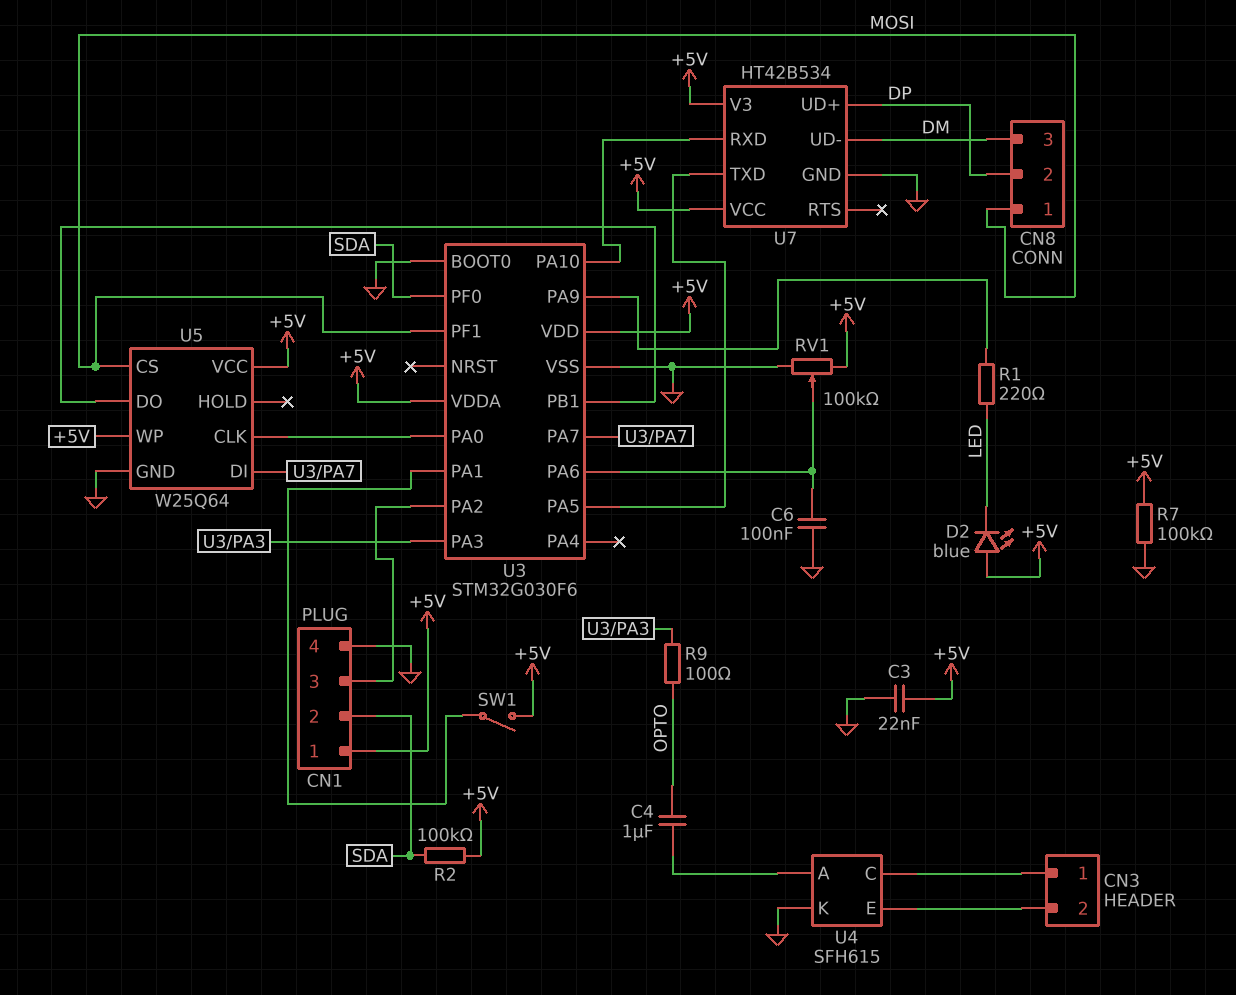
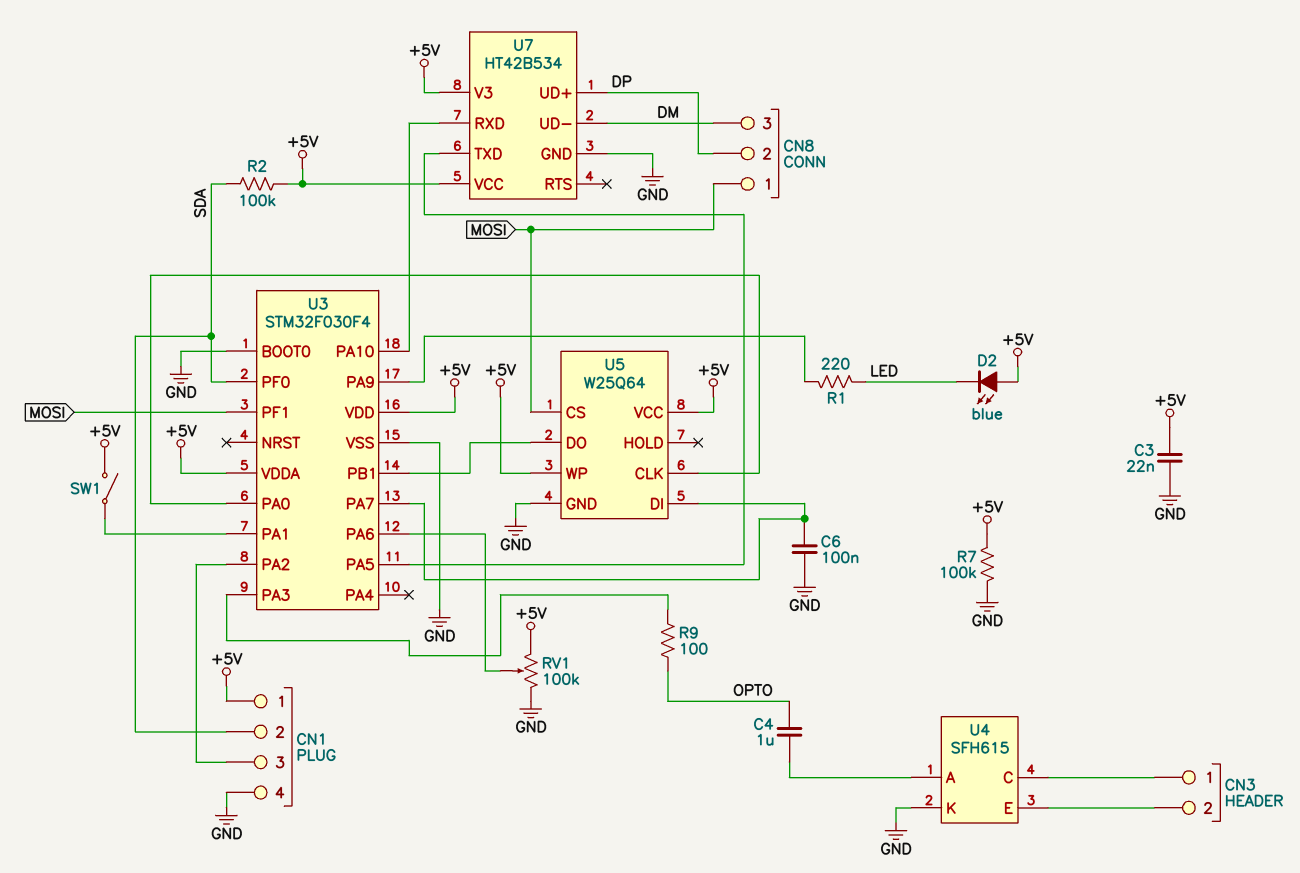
C6: 100nF (GND, U3/PA6) -> 100nF (GND, U3/PA7)
U3: STM32G030F6 -> STM32F030F4

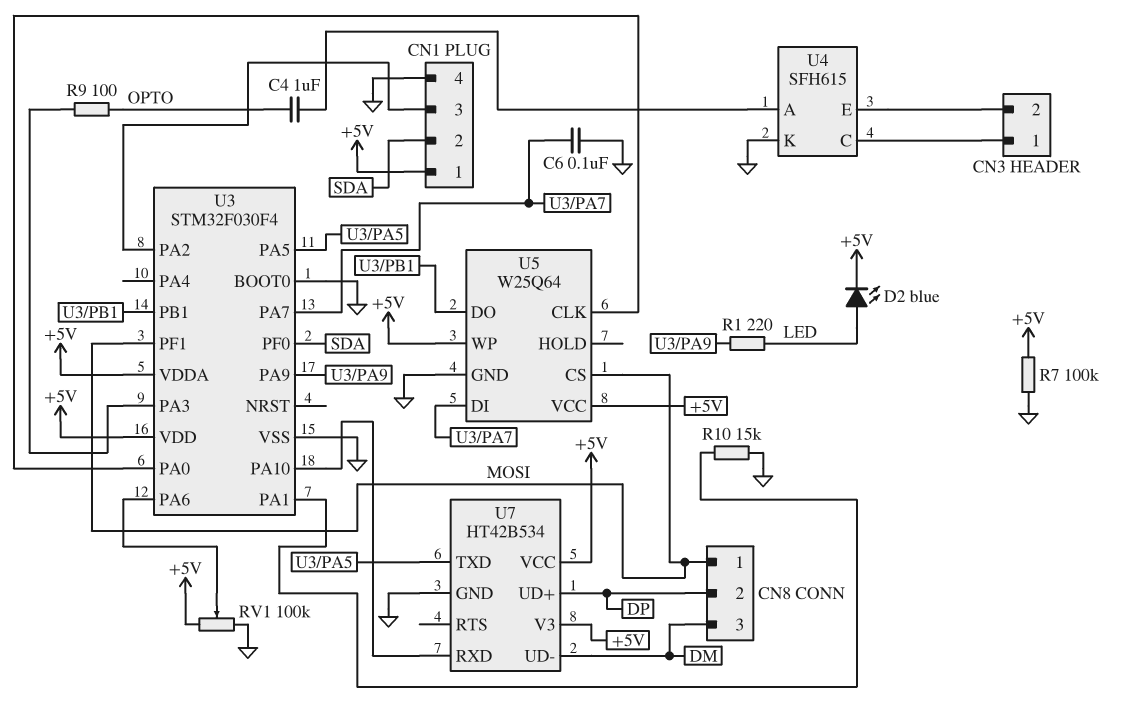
C3: 22nF (+5V, GND) -> none
D2: LED blue (A +5V, K LED) -> LED blue (A LED, K +5V)
R2: 100k (+5V, SDA) -> none
R10: none -> 15k (GND, U3/PA1)
SW1: switch (+5V, U3/PA1) -> none

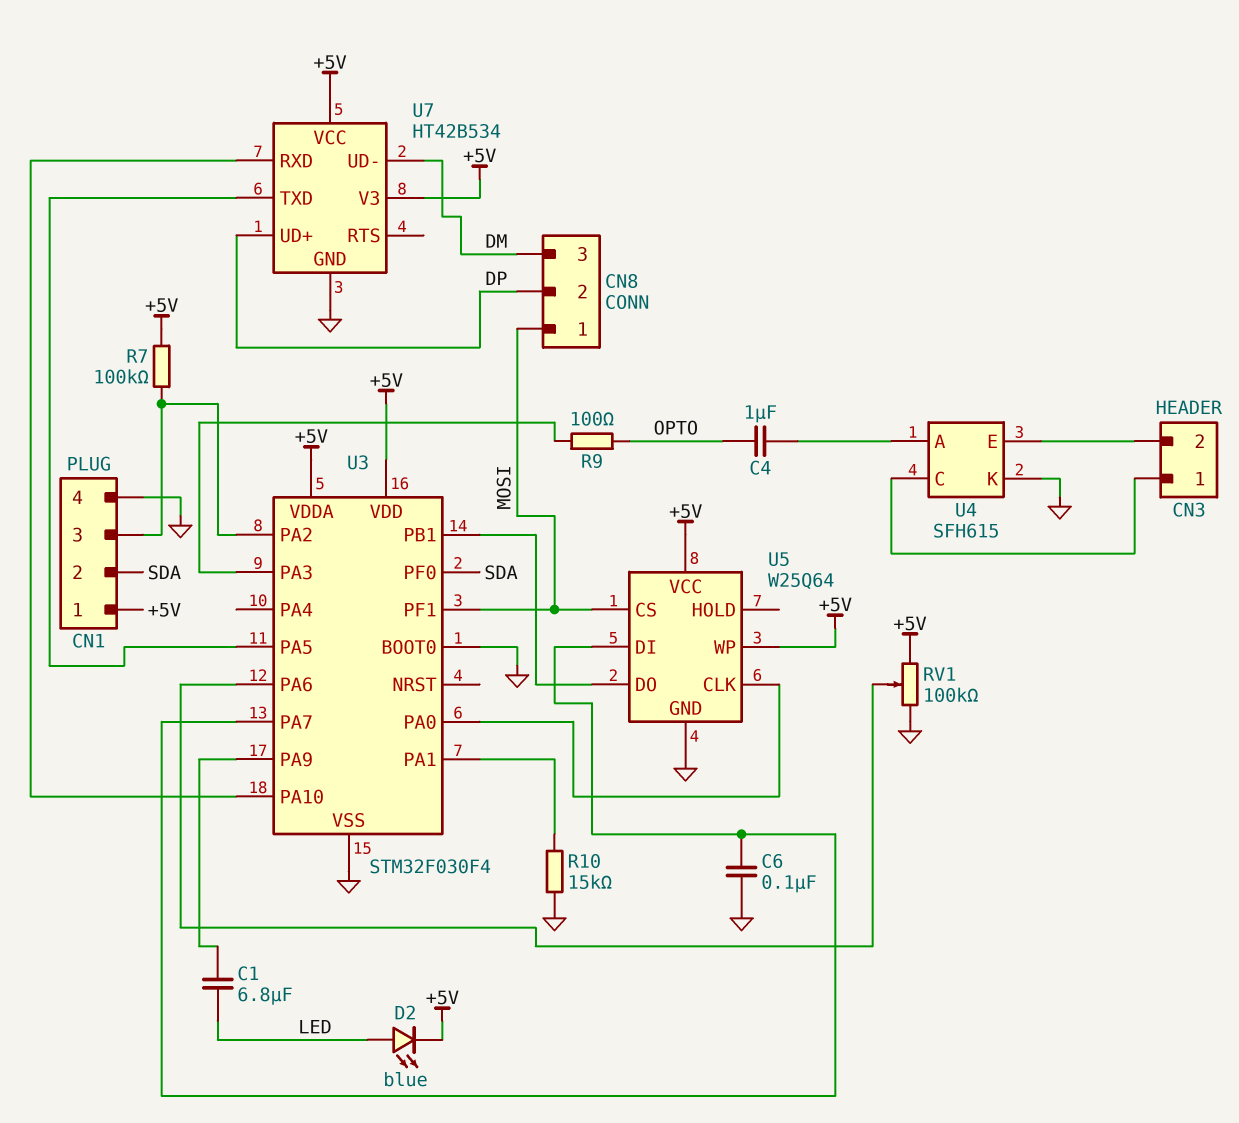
C1: none -> 6.8uF (LED, U3/PA9)
R1: 220 (LED, U3/PA9) -> none
R7: 100k (+5V, GND) -> 100k (+5V, CN1/3)

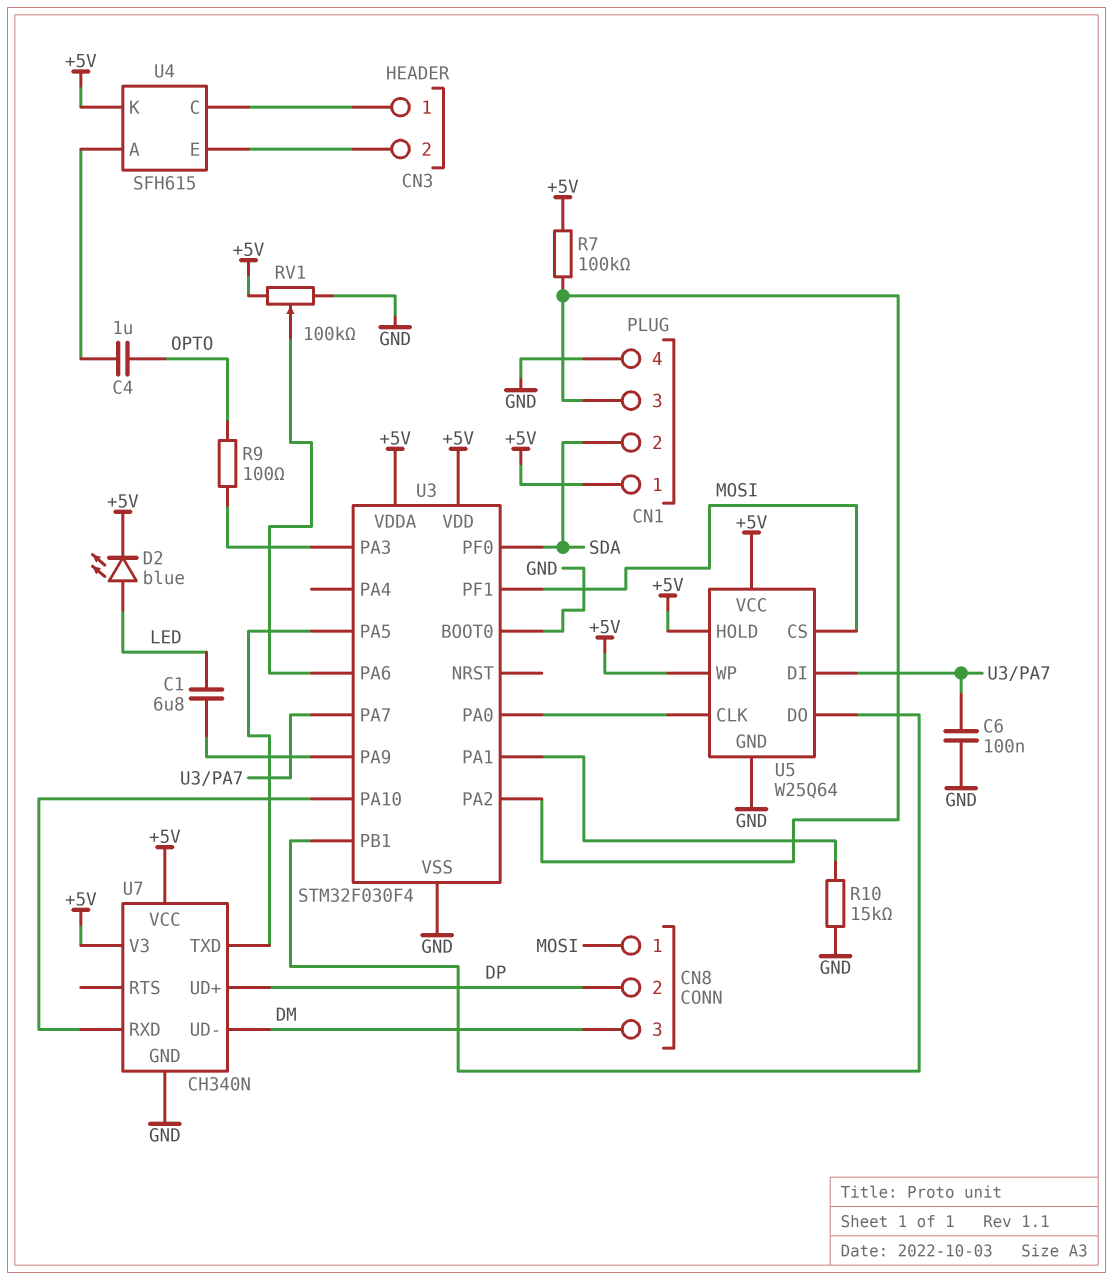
U4 pin K: GND -> +5V
U5 pin HOLD: none -> +5V
U7: HT42B534 -> CH340N

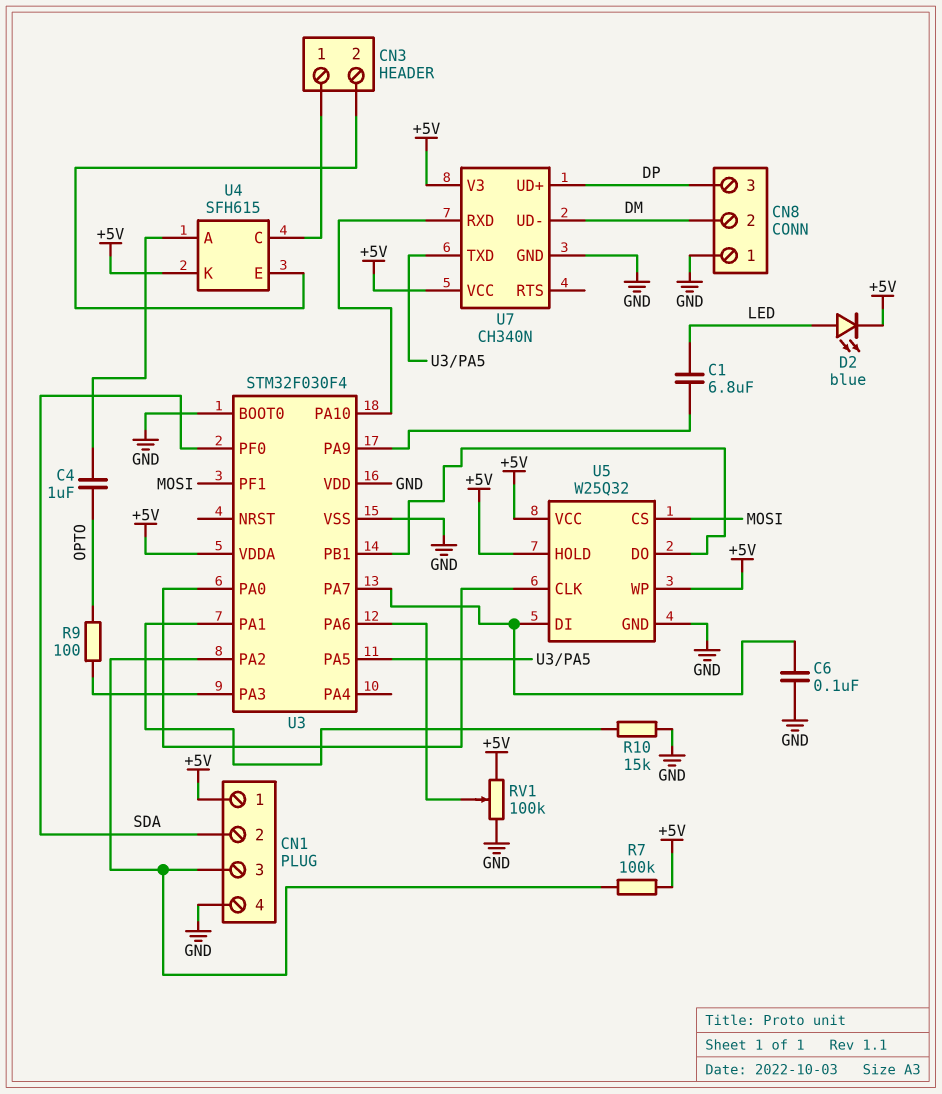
CN8 pin 1: MOSI -> GND
CN8 pin 2: DP -> DM
CN8 pin 3: DM -> DP
U3 pin VDD: +5V -> GND
U5: W25Q64 -> W25Q32

